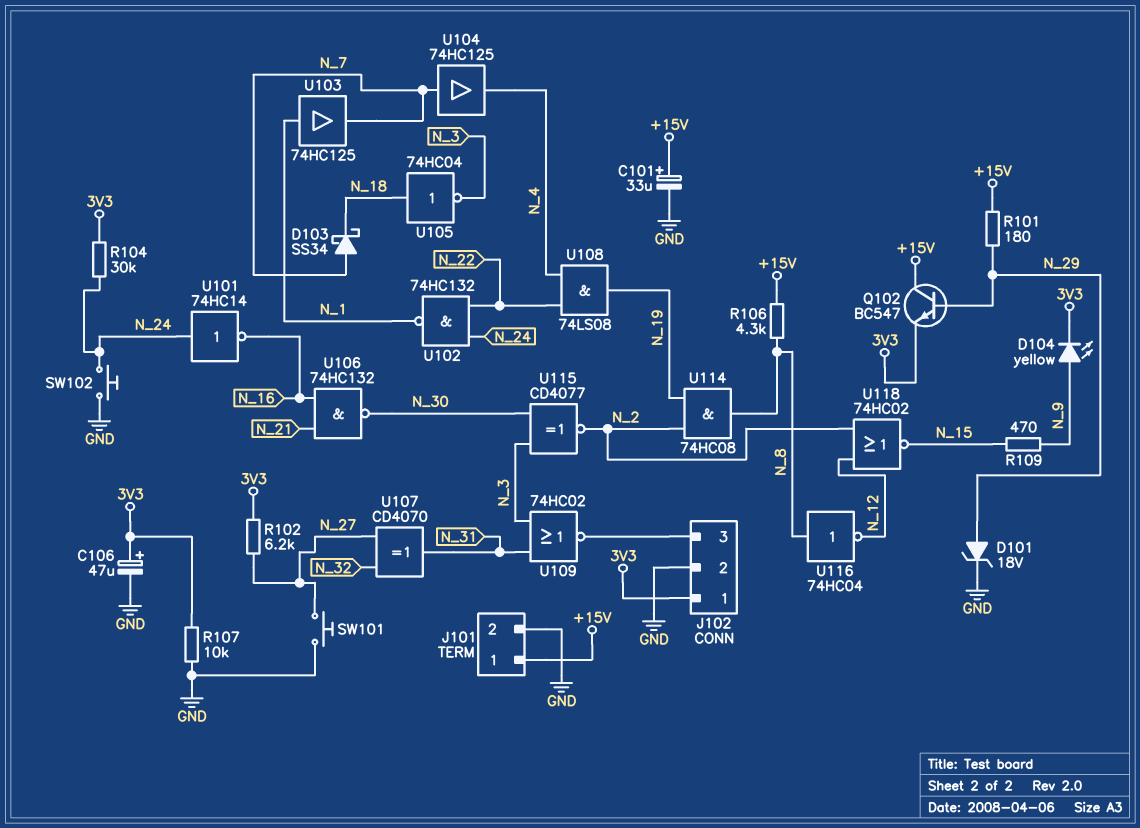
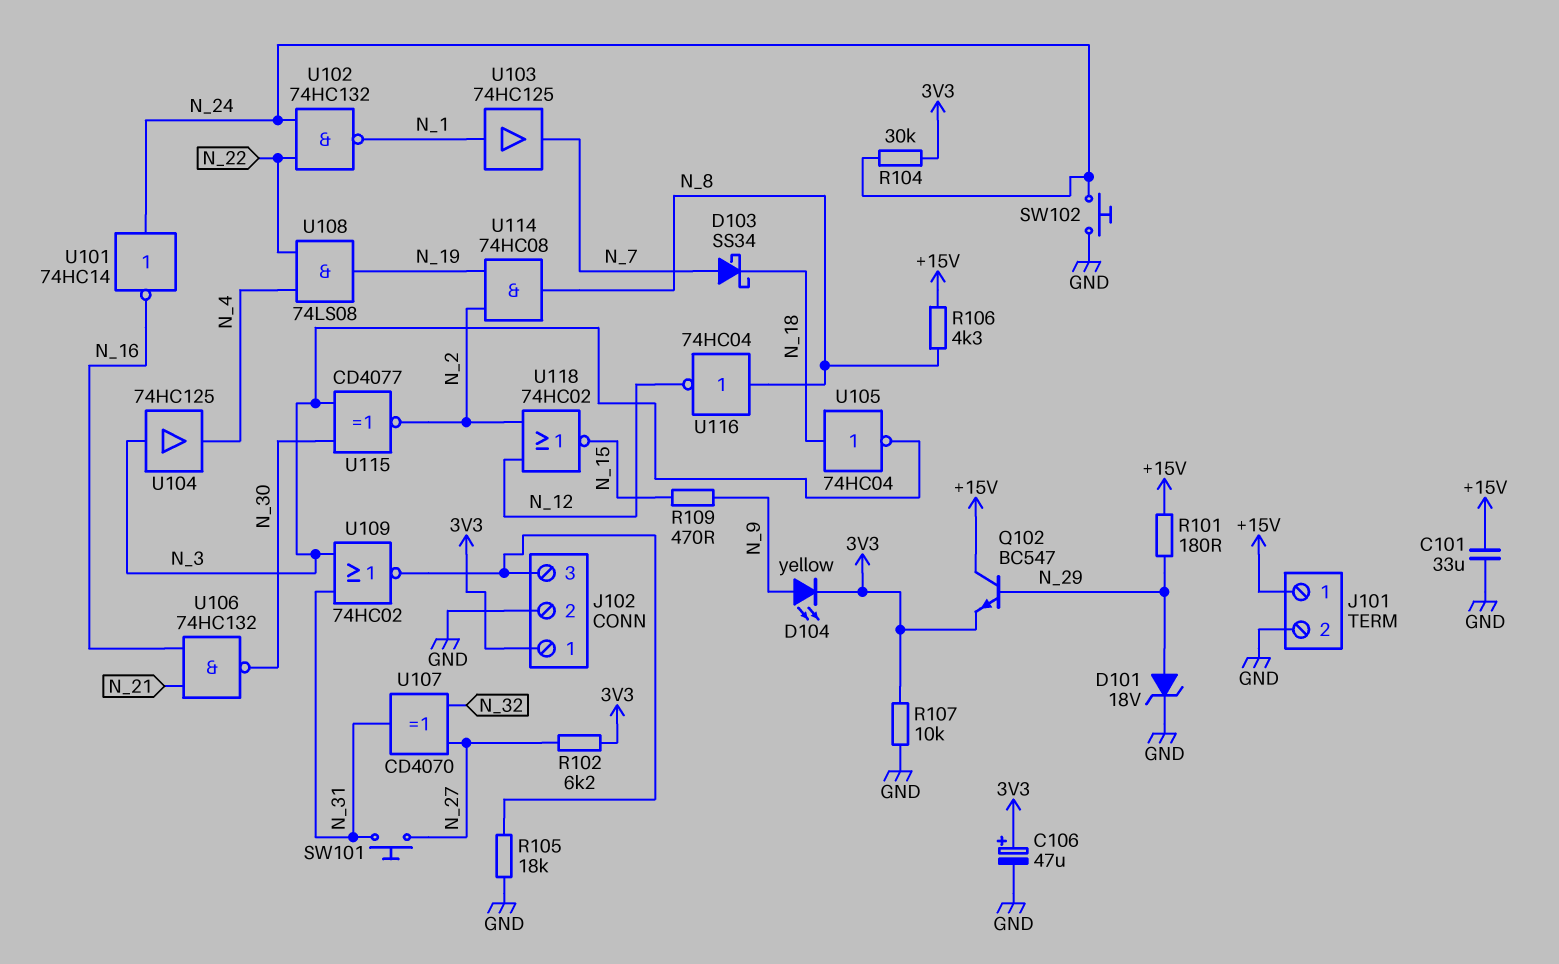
C101: 33uF (plus +15V, minus GND) -> 33uF (+15V, GND)
R105: none -> 18k (GND, J102/3)
SW101: button (GND, N_27) -> button (N_27, N_31)
U104: buffer 74HC125 (in N_7, out N_4) -> buffer 74HC125 (in N_3, out N_4)

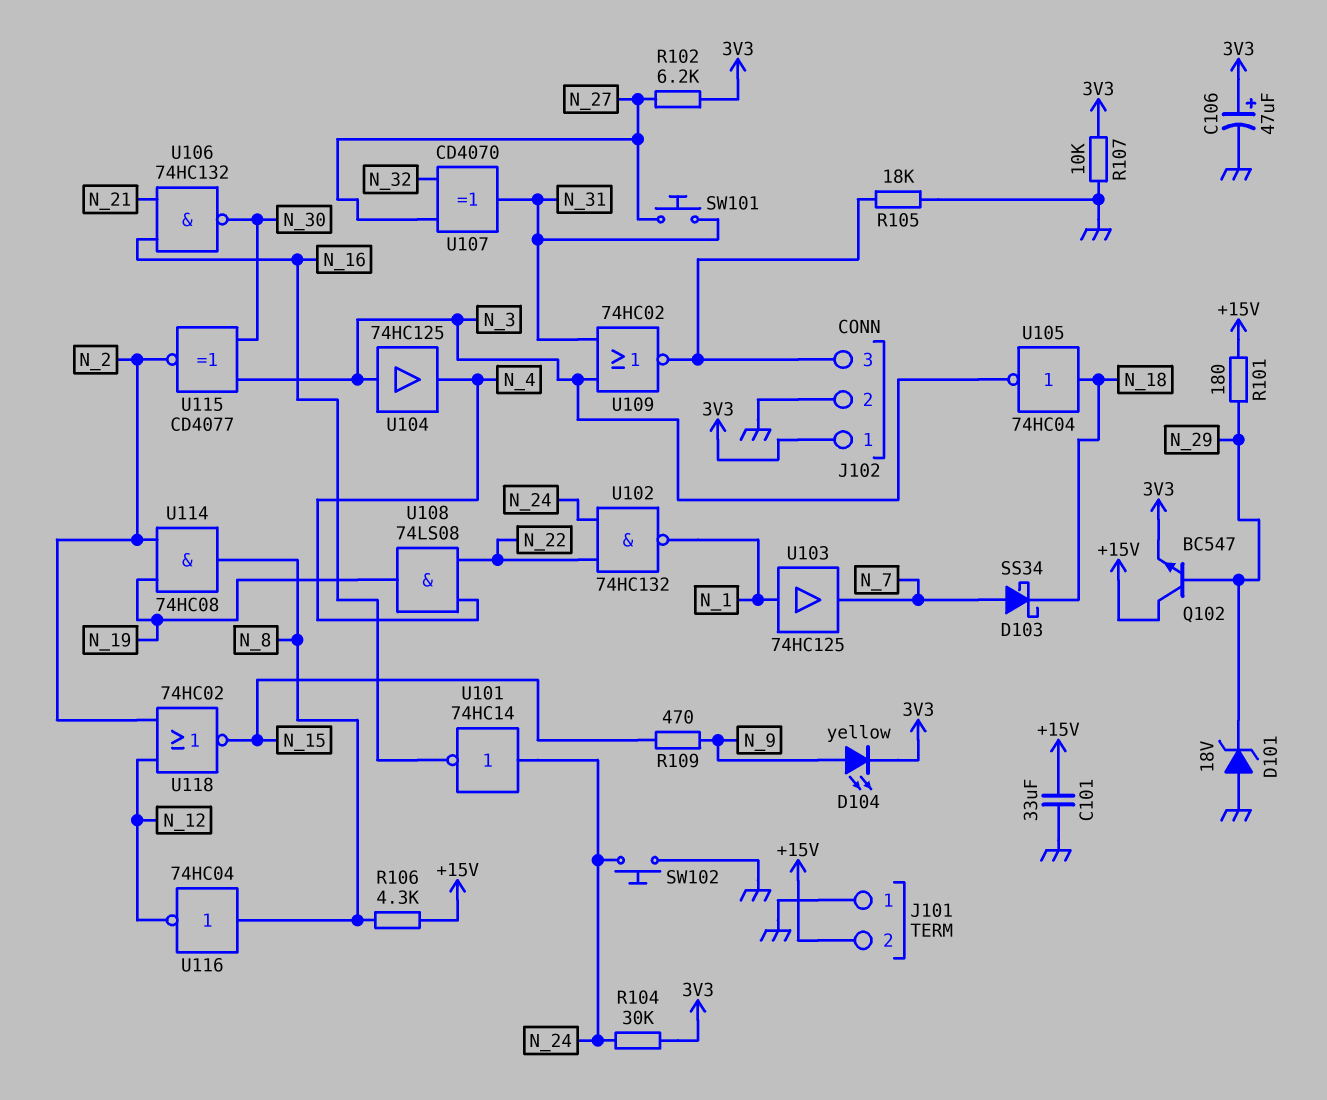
D101: zener 18V (A N_29, K GND) -> zener 18V (A GND, K N_29)
J101 pin 1: +15V -> GND
J101 pin 2: GND -> +15V

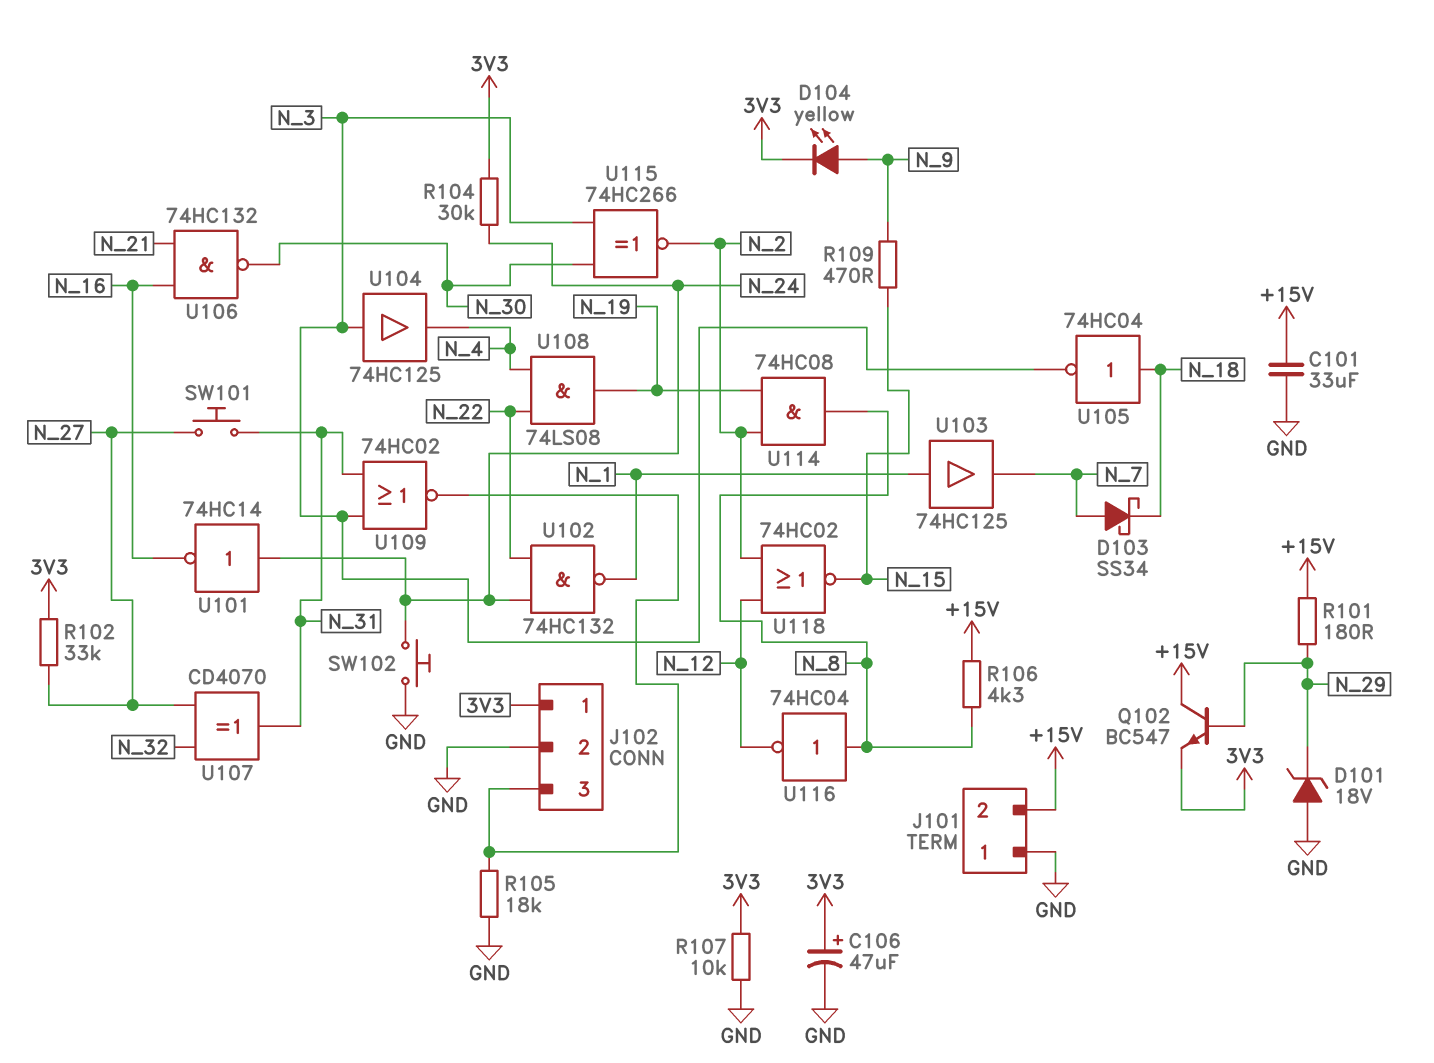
R102: 6.2k (3V3, N_27) -> 33k (3V3, N_27)
U115: XNOR CD4077 (in N_3, in N_30, out N_2) -> XNOR 74HC266 (in N_3, in N_30, out N_2)

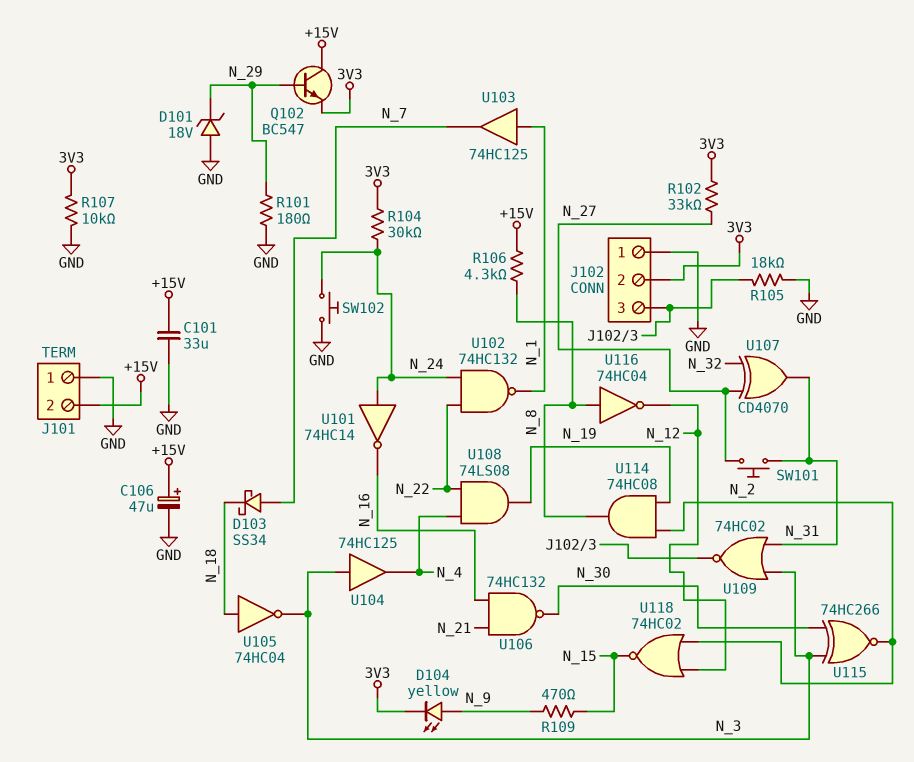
C106: 47uF (plus 3V3, minus GND) -> 47uF (plus +15V, minus GND)
J102 pin 1: 3V3 -> GND
J102 pin 2: GND -> 3V3
R101: 180 (+15V, N_29) -> 180 (GND, N_29)

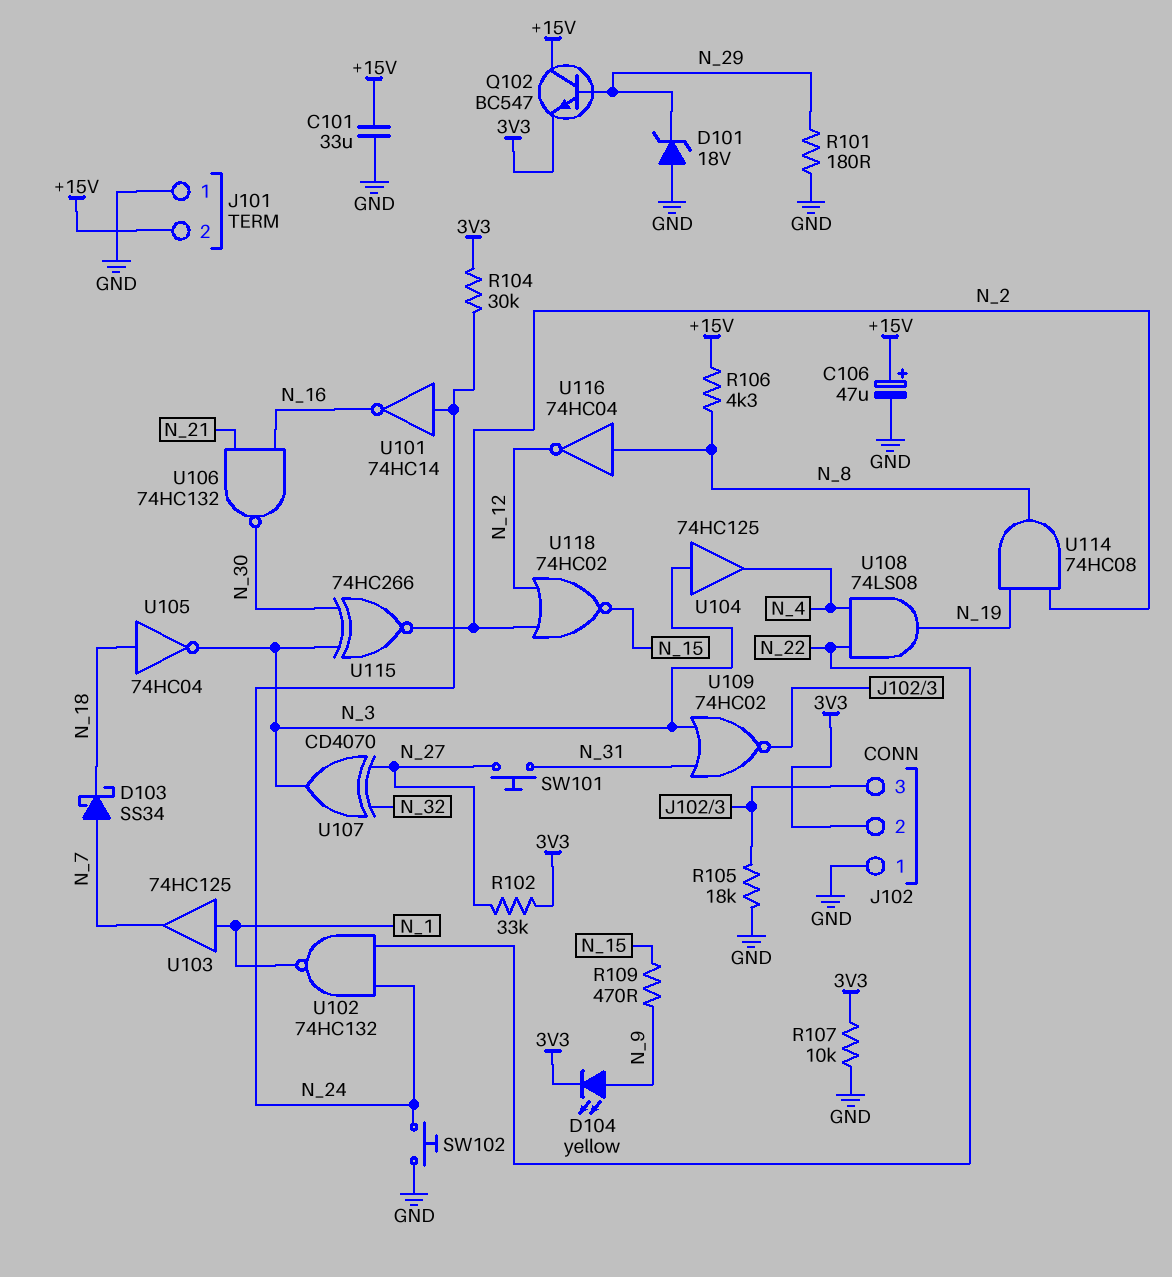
U107: XOR CD4070 (in N_27, in N_32, out N_31) -> XOR CD4070 (in N_27, in N_32, out N_3)

